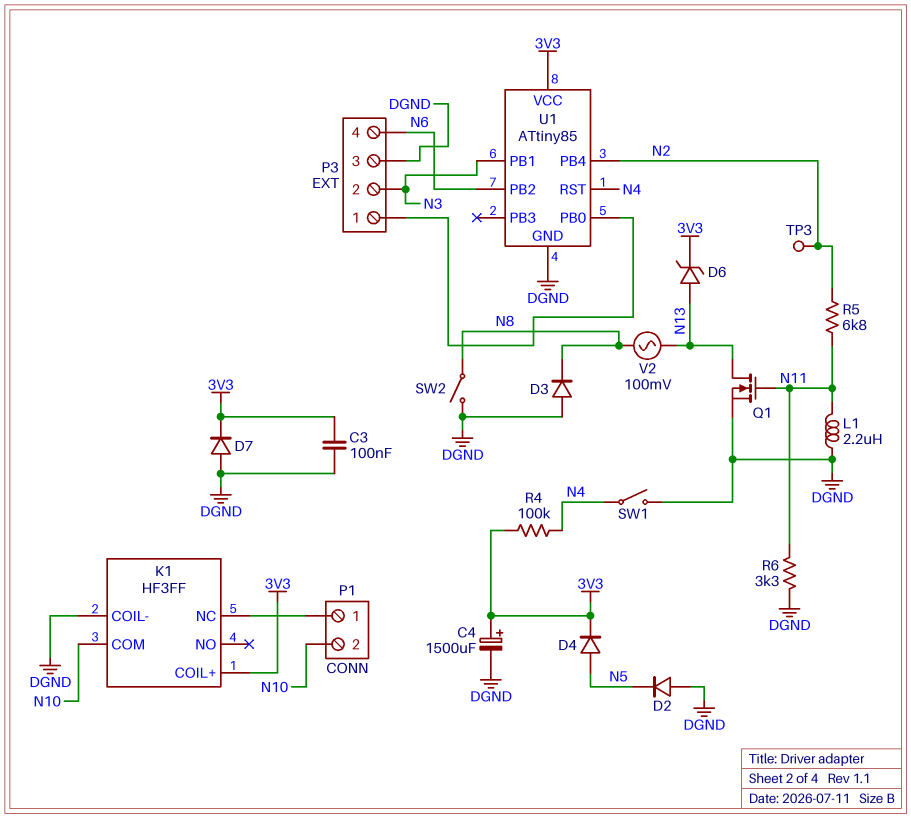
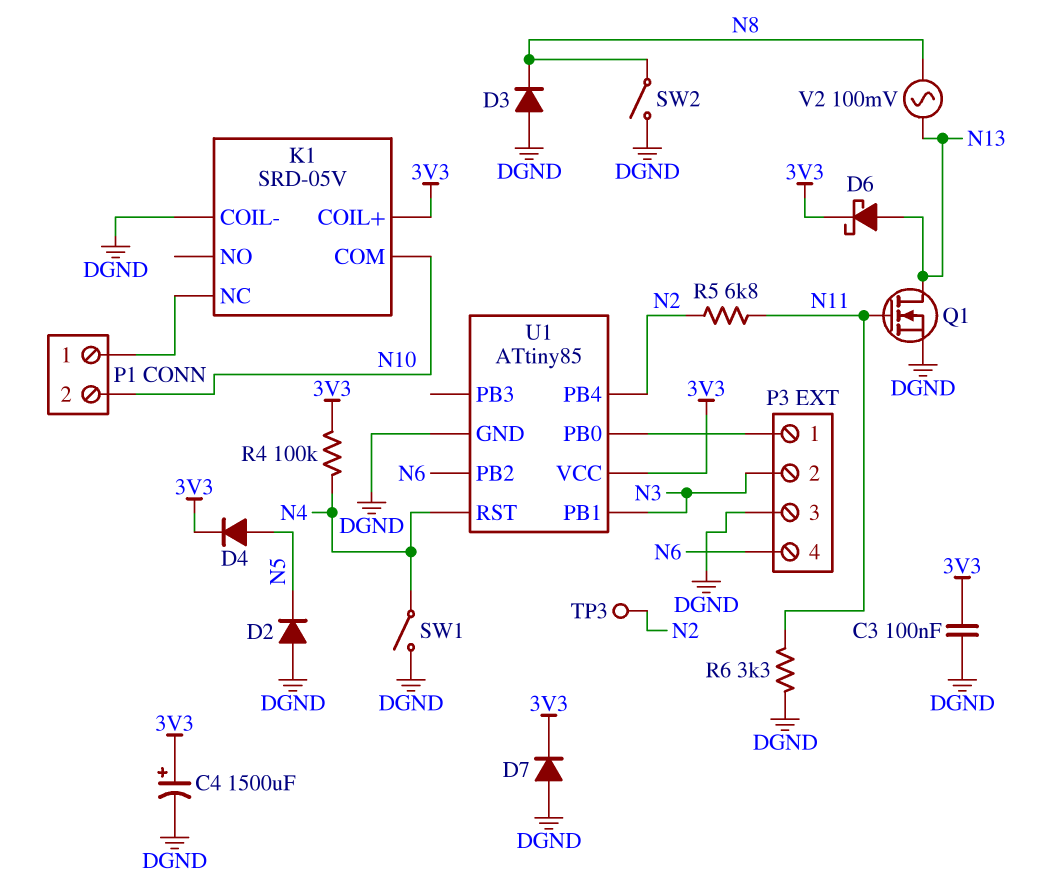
D6: zener (A N13, K 3V3) -> schottky (A N13, K 3V3)
K1: HF3FF -> SRD-05V
L1: 2.2uH (DGND, N11) -> none

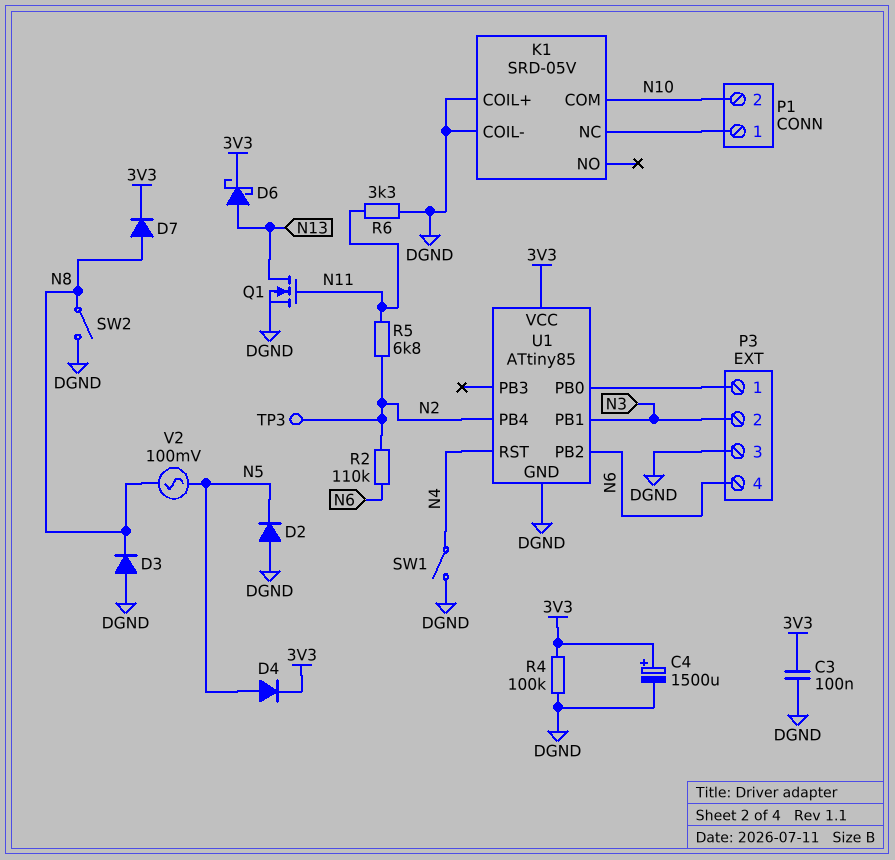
D7: diode (A DGND, K 3V3) -> diode (A N8, K 3V3)
K1 pin COIL+: 3V3 -> DGND
R2: none -> 110k (N2, N6)
R4: 100k (3V3, N4) -> 100k (3V3, DGND)
V2: AC 100mV (N8, N13) -> AC 100mV (N5, N8)

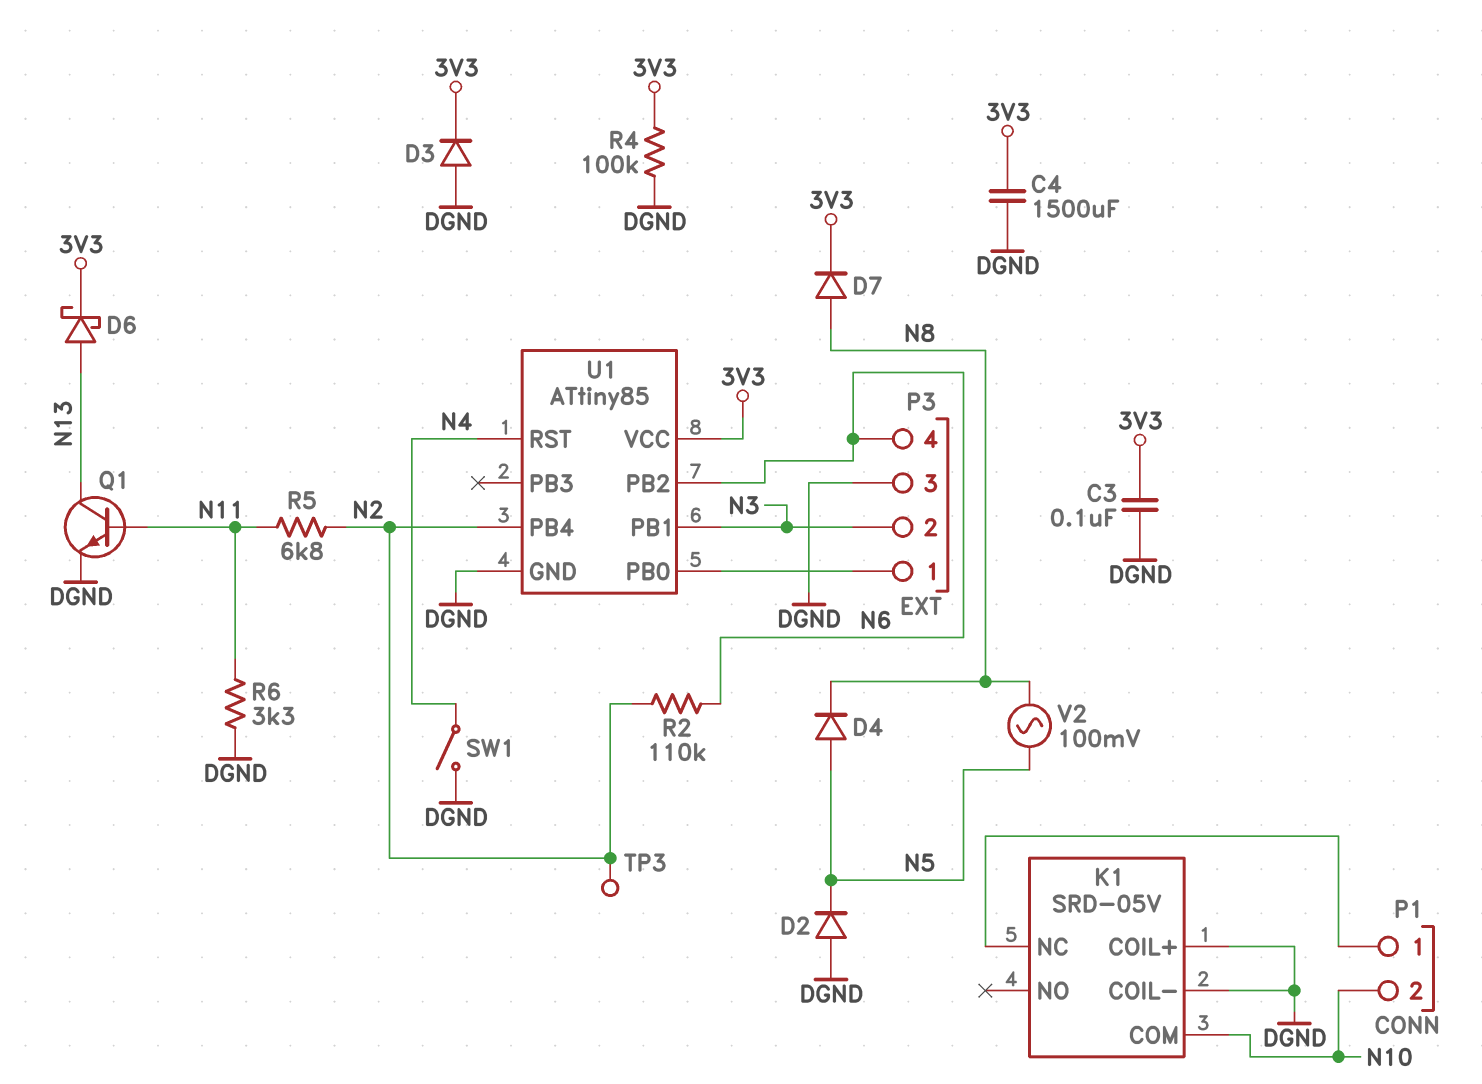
C4: 1500uF (plus 3V3, minus DGND) -> 1500uF (3V3, DGND)
D3: diode (A DGND, K N8) -> diode (A DGND, K 3V3)
D4: diode (A N5, K 3V3) -> diode (A N5, K N8)
Q1: NMOS (G N11, D N13, S DGND) -> NPN (B N11, C N13, E DGND)
SW2: switch (DGND, N8) -> none

